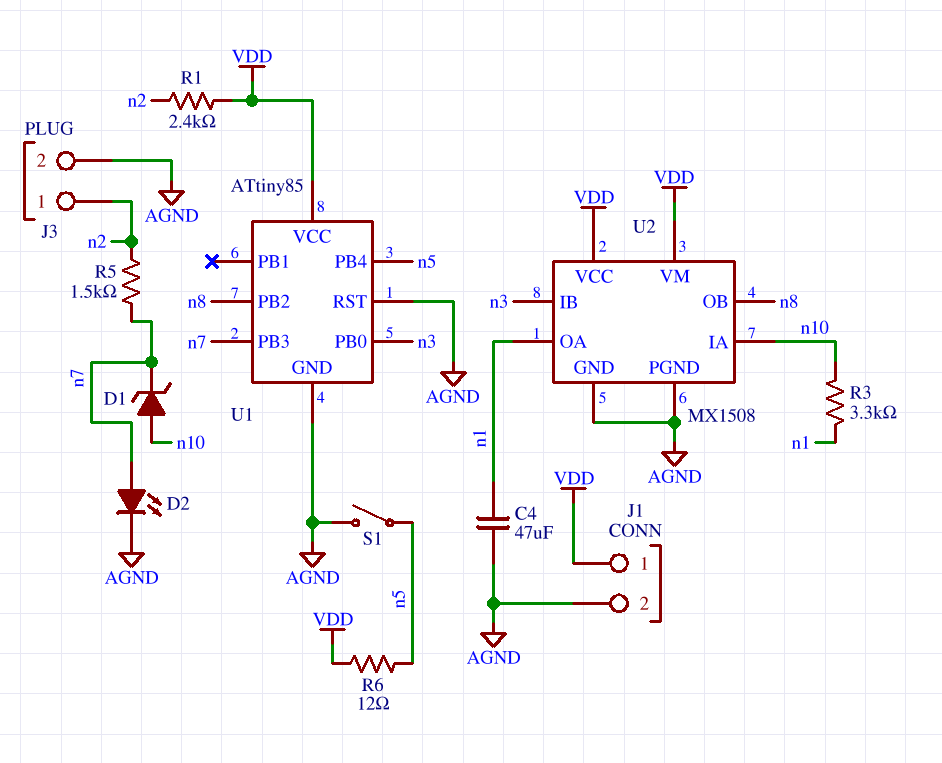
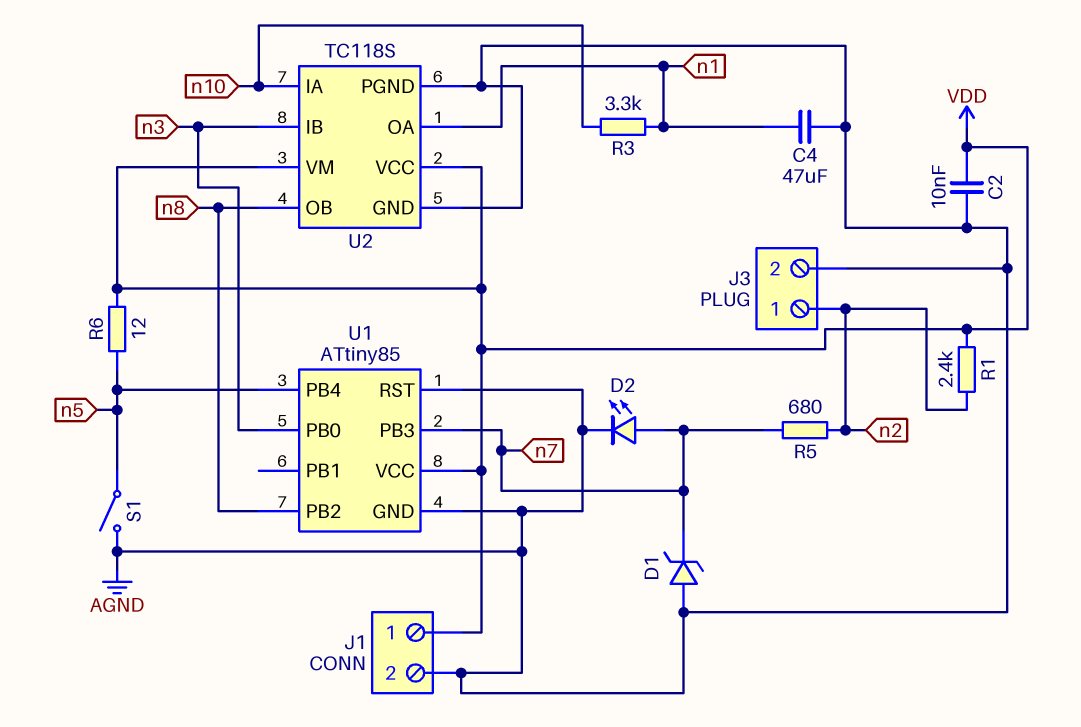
C2: none -> 10nF (AGND, VDD)
D1: zener (A n10, K n7) -> zener (A AGND, K n7)
R5: 1.5k (n2, n7) -> 680 (n2, n7)
U2: MX1508 -> TC118S

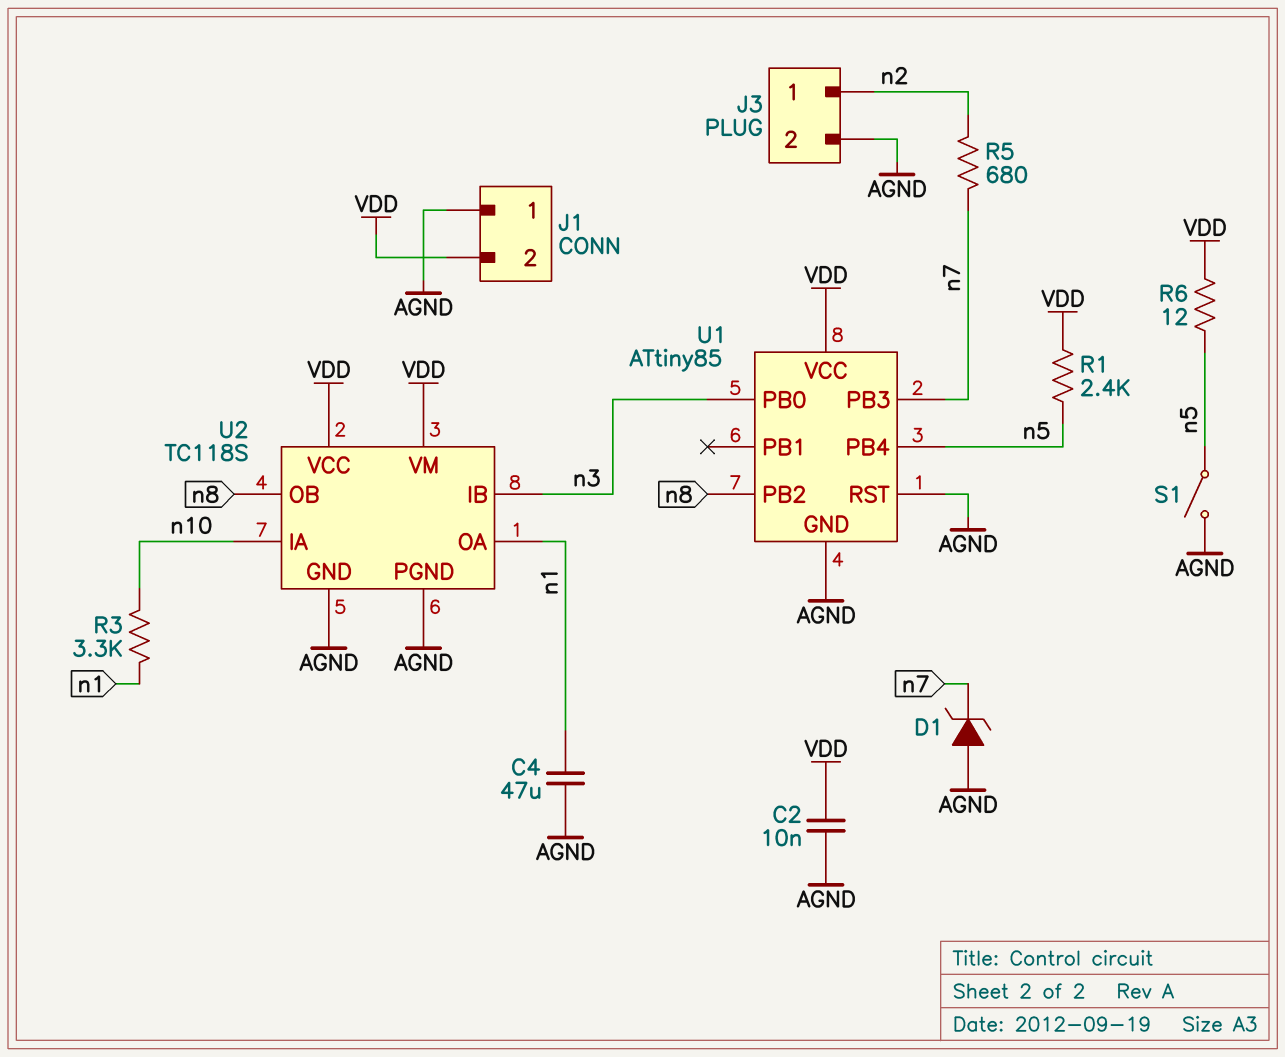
D2: LED (A n7, K AGND) -> none
J1 pin 1: VDD -> AGND
J1 pin 2: AGND -> VDD
R1: 2.4k (VDD, n2) -> 2.4k (VDD, n5)

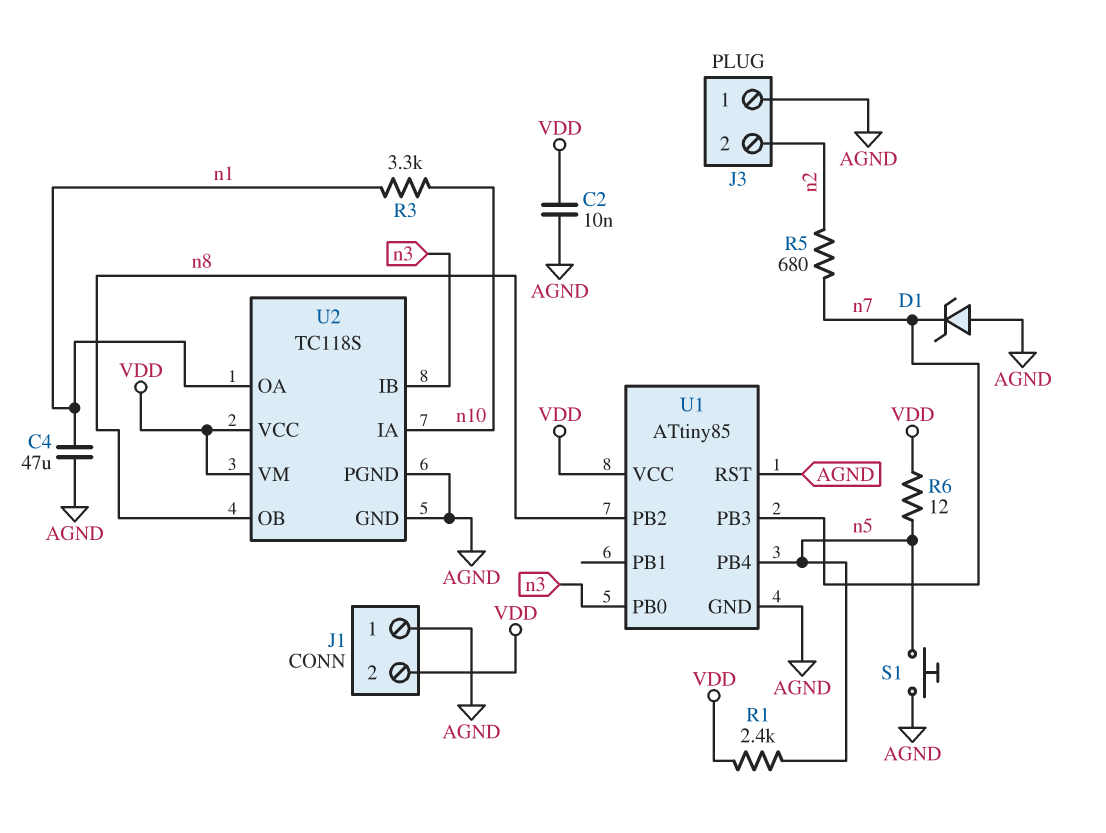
J3 pin 1: n2 -> AGND
J3 pin 2: AGND -> n2
S1: switch (AGND, n5) -> button (AGND, n5)

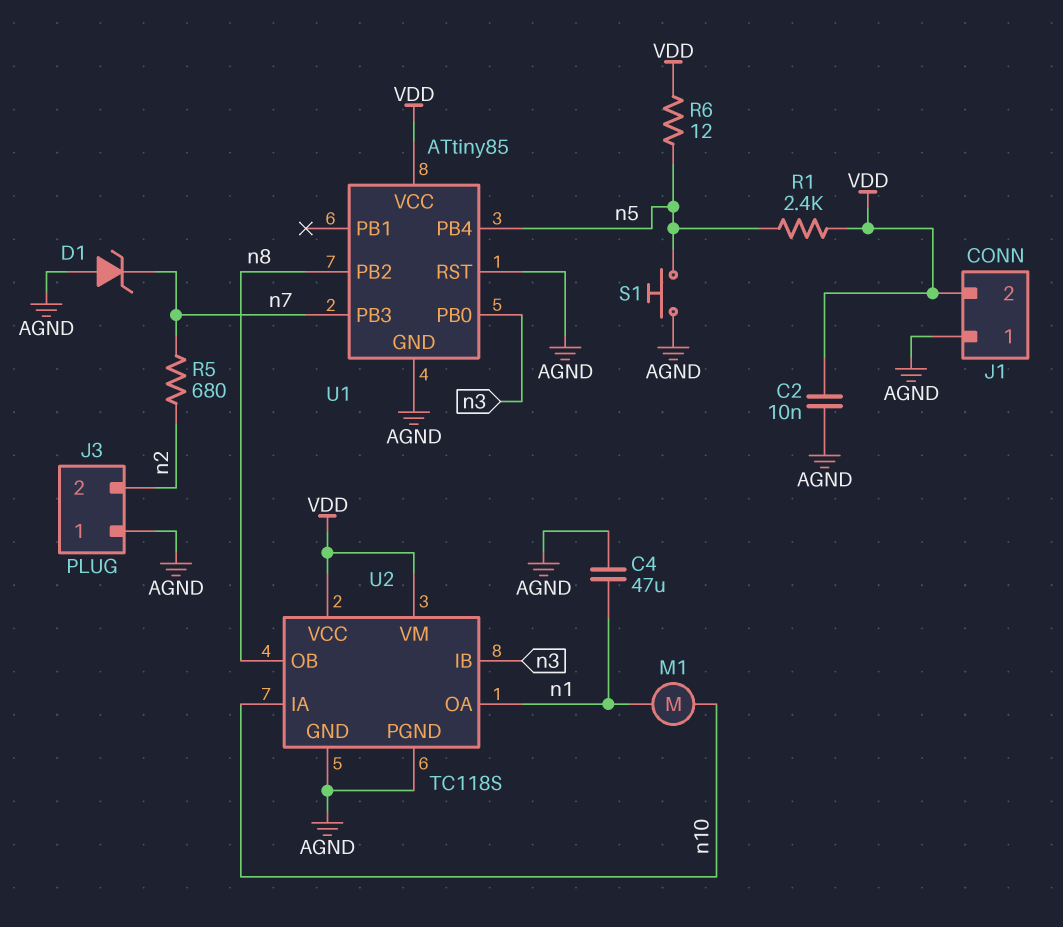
M1: none -> motor (n1, n10)
R3: 3.3k (n1, n10) -> none

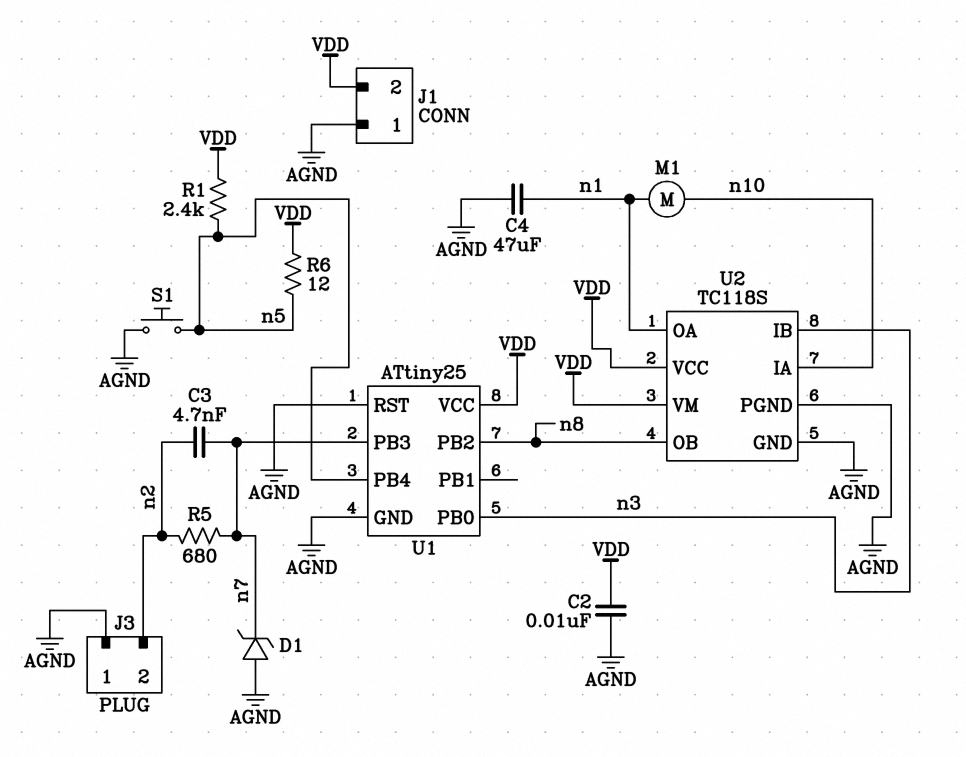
C3: none -> 4.7nF (n2, n7)
U1: ATtiny85 -> ATtiny25

